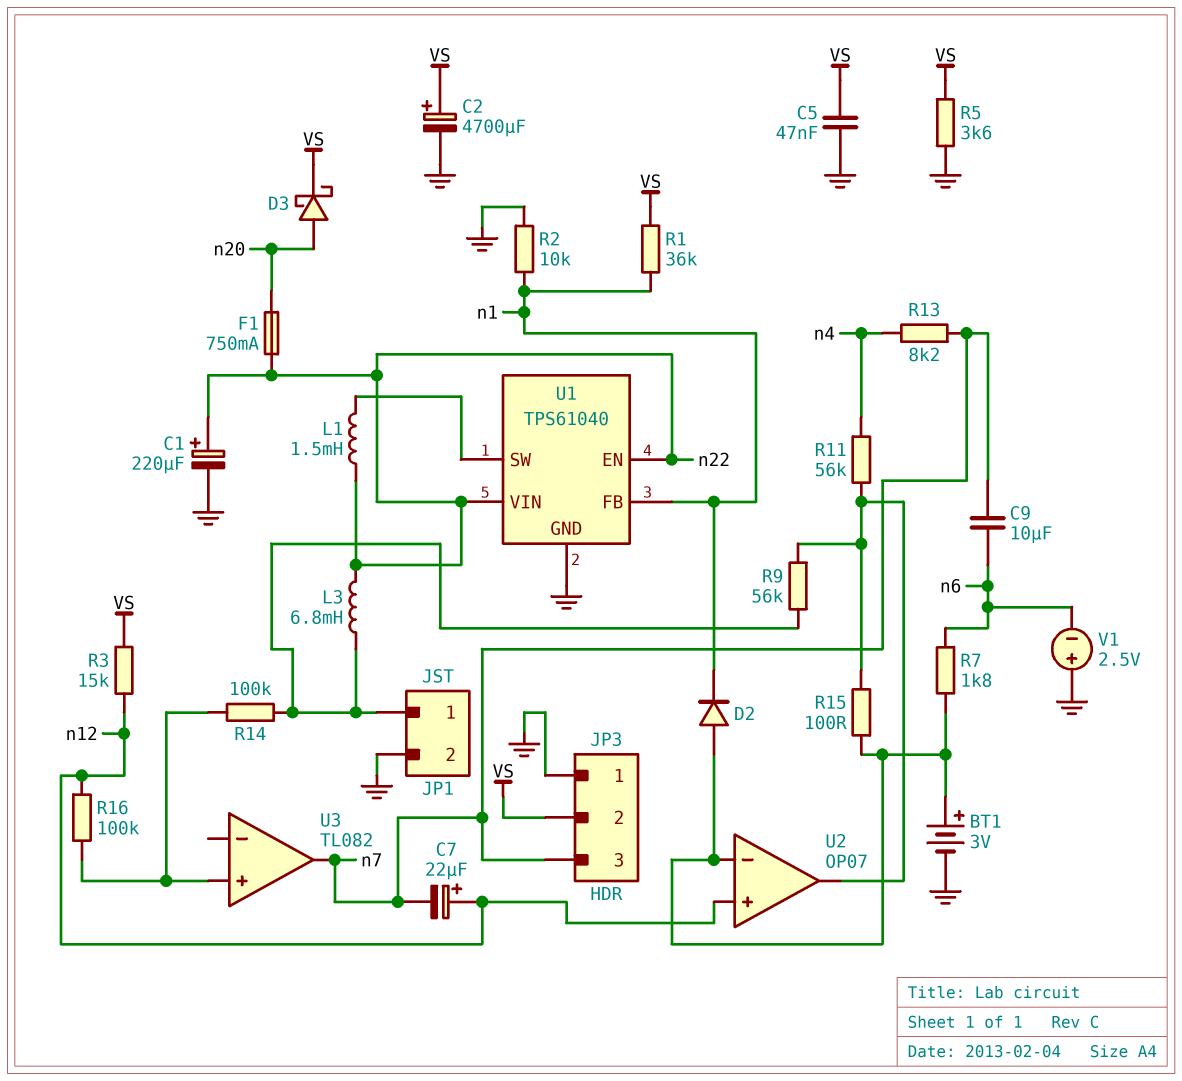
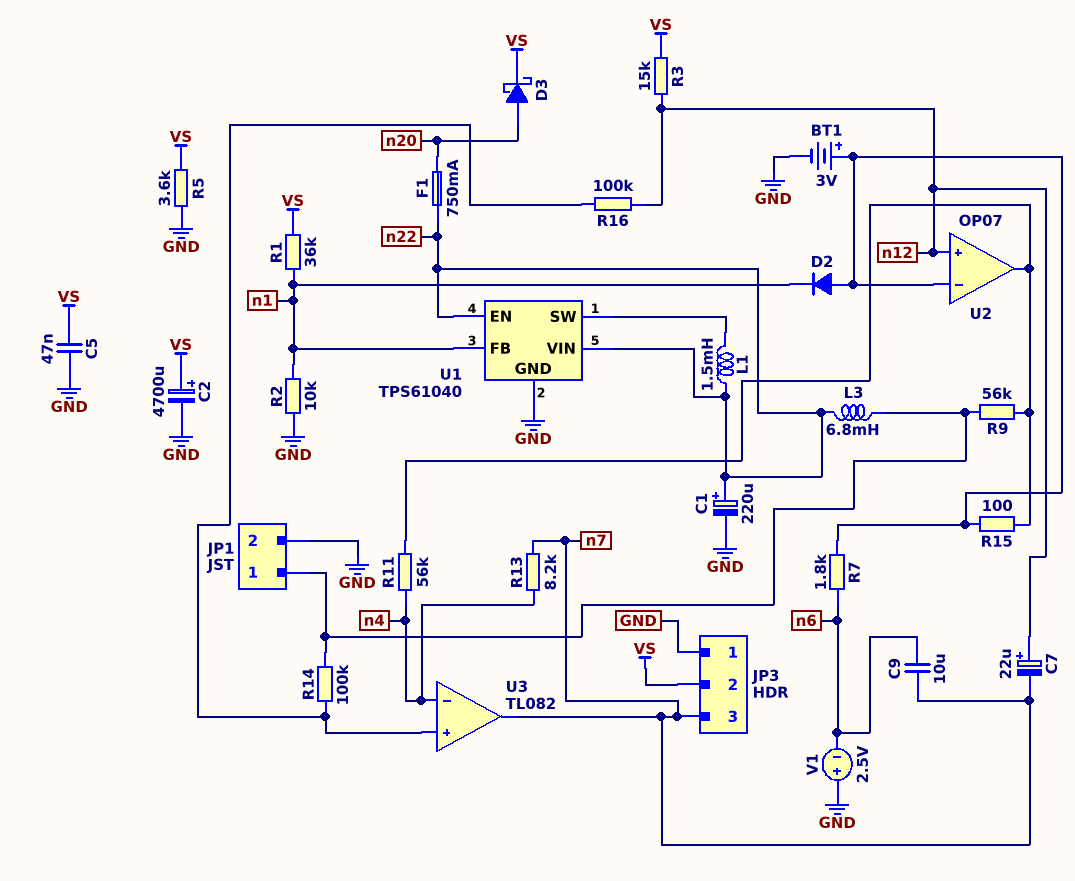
U3 pin in-: none -> n4

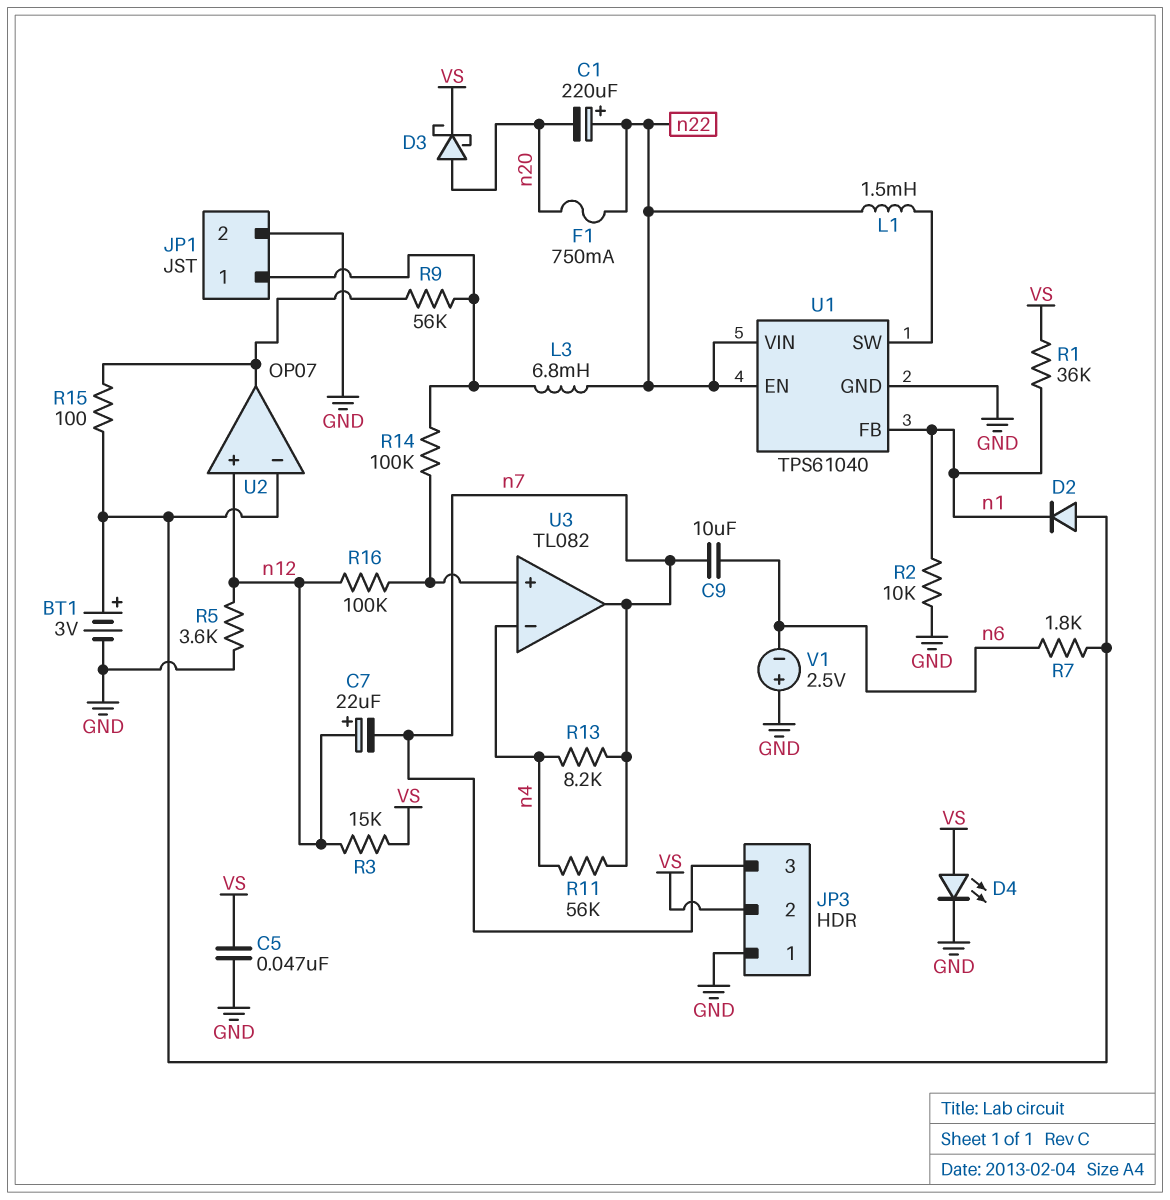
C1: 220uF (plus n22, minus GND) -> 220uF (plus n22, minus n20)
C2: 4700uF (plus VS, minus GND) -> none
D4: none -> LED (A VS, K GND)
R5: 3.6k (GND, VS) -> 3.6k (GND, n12)
R11: 56k (U2/out, n4) -> 56k (n4, n7)

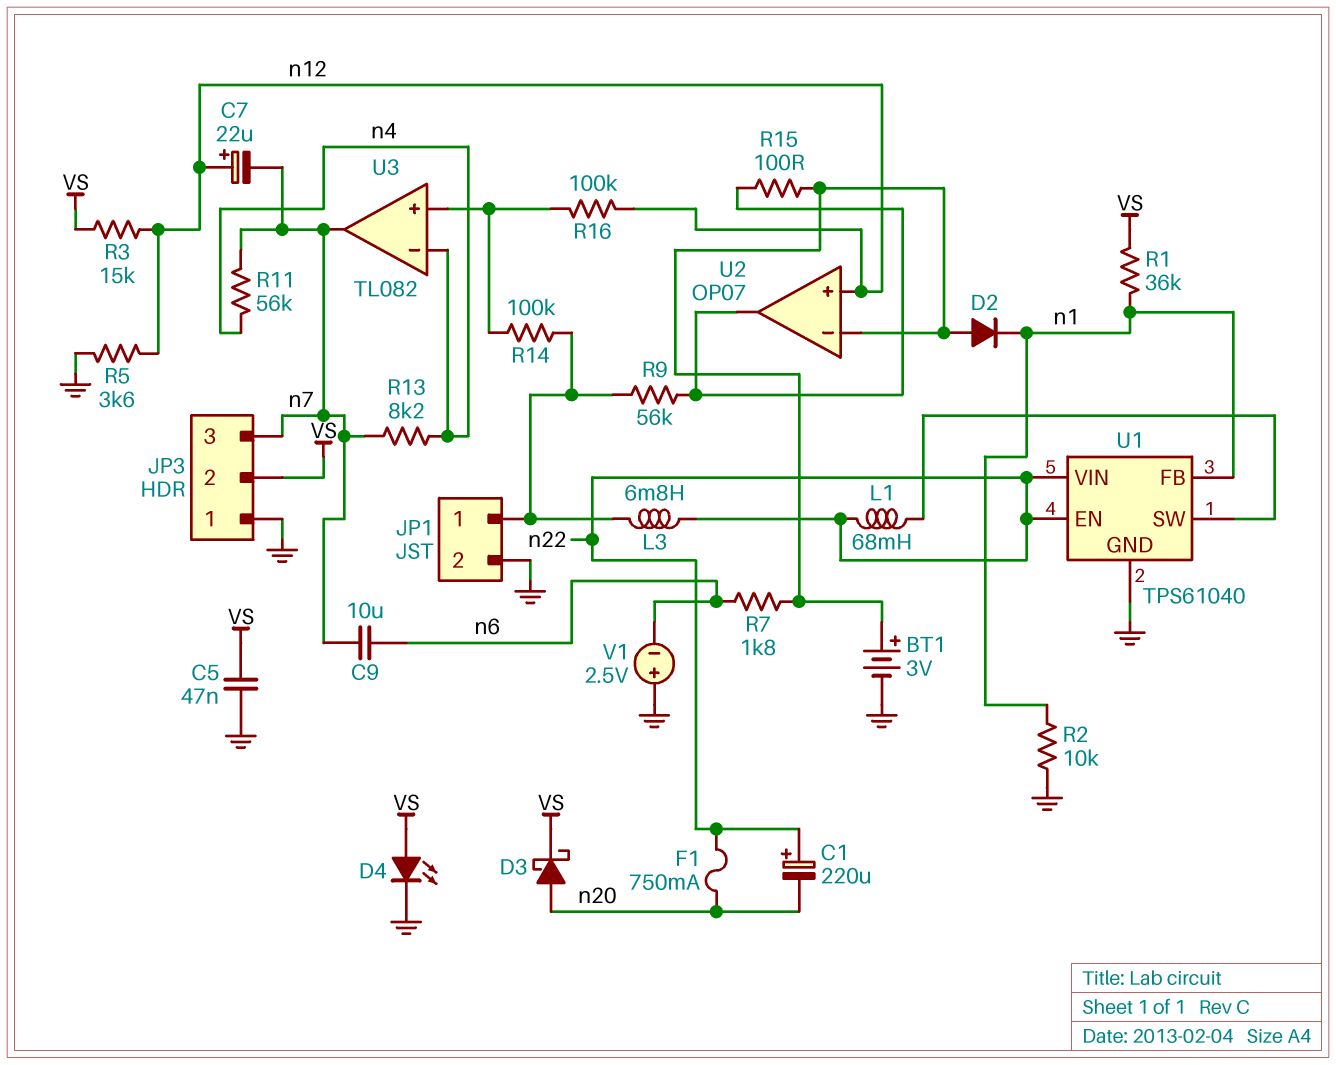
L1: 1.5mH (U1/SW, n22) -> 68mH (U1/SW, n22)

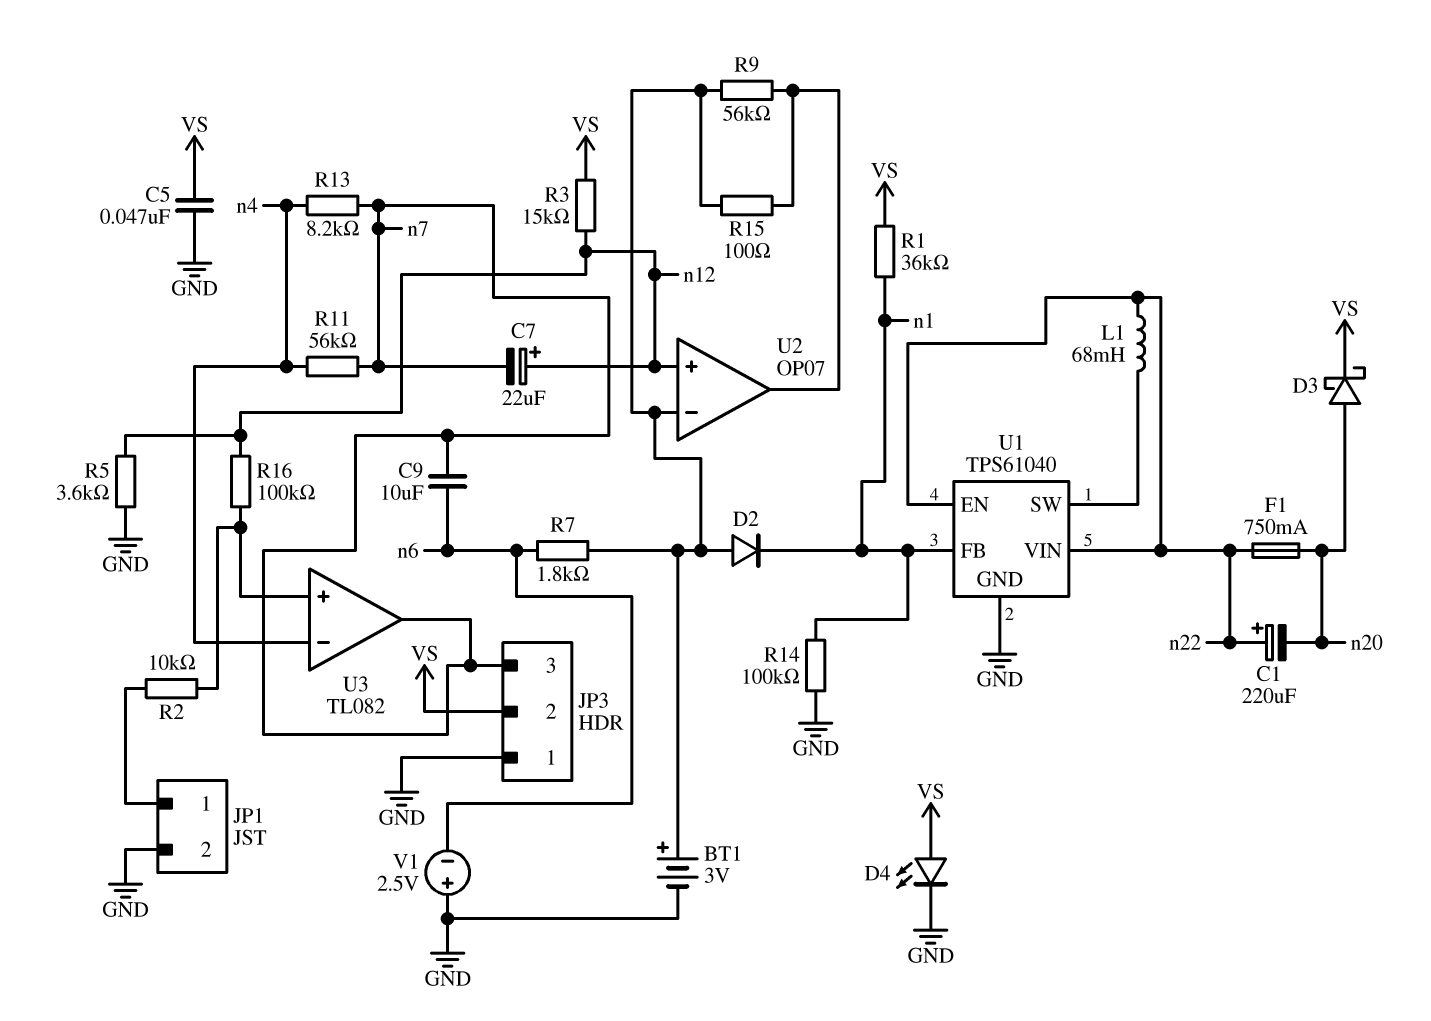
L3: 6.8mH (JP1/1, n22) -> none
R2: 10k (GND, n1) -> 10k (JP1/1, U3/in+)
R9: 56k (JP1/1, U2/out) -> 56k (U2/in-, U2/out)
R14: 100k (JP1/1, U3/in+) -> 100k (GND, n1)

